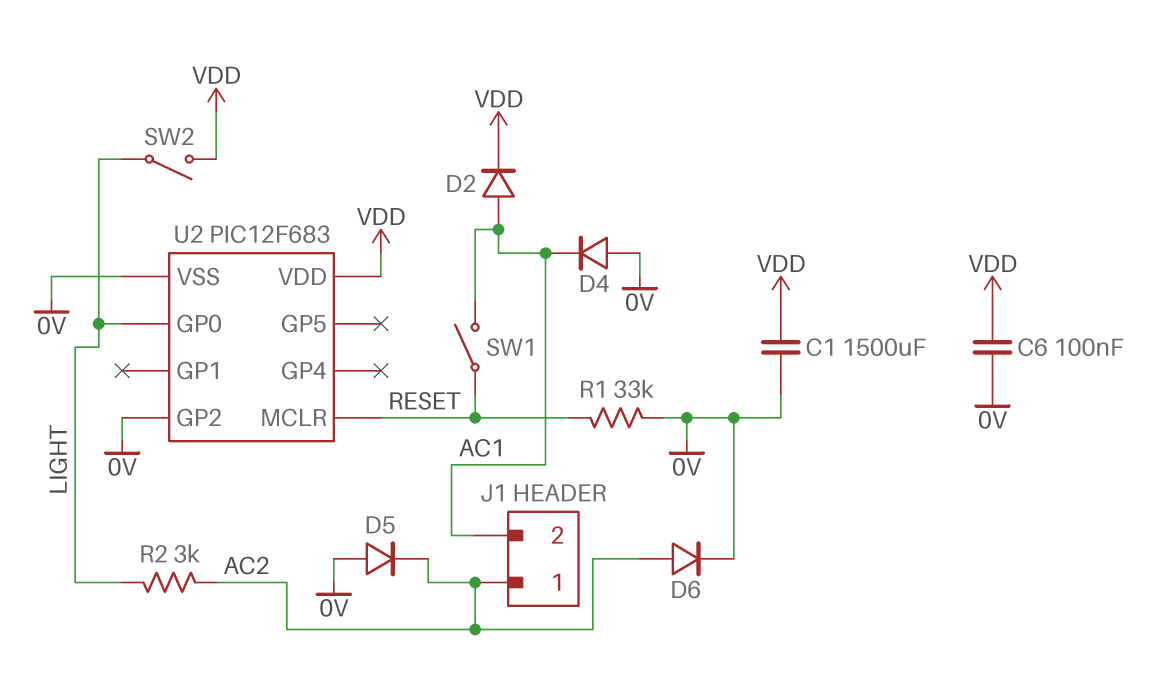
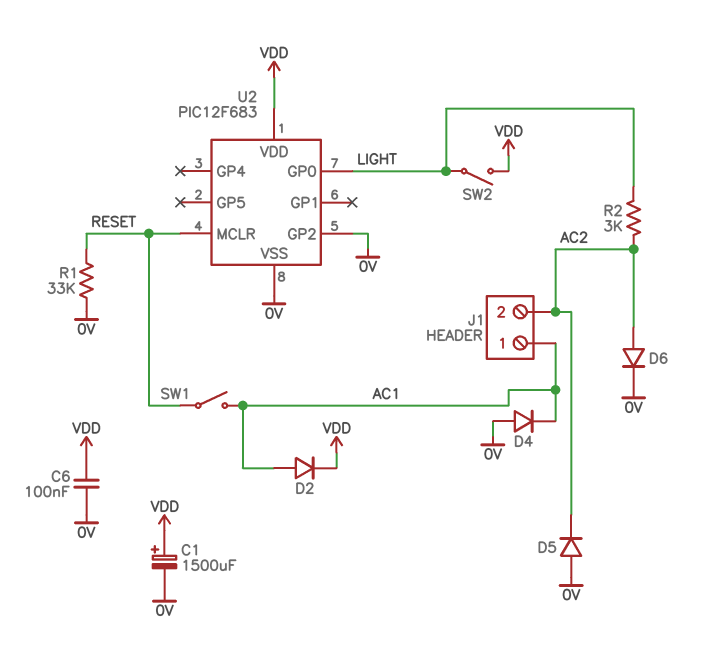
C1: 1500uF (0V, VDD) -> 1500uF (plus VDD, minus 0V)
J1 pin 1: AC2 -> AC1
J1 pin 2: AC1 -> AC2

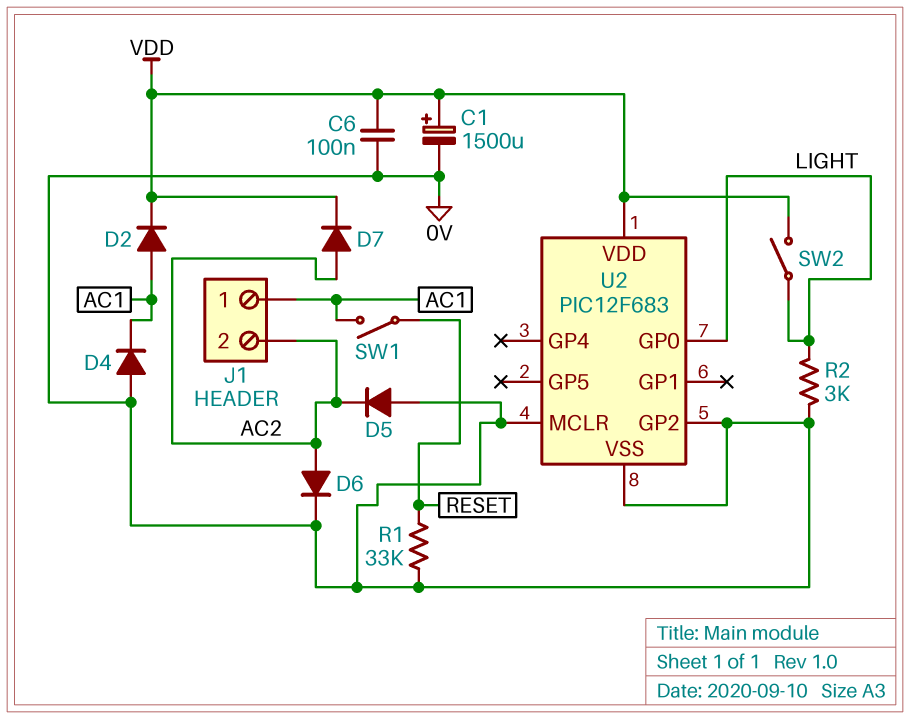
D7: none -> diode (A AC2, K VDD)
R2: 3k (AC2, LIGHT) -> 3k (0V, LIGHT)
U2 pin MCLR: RESET -> 0V

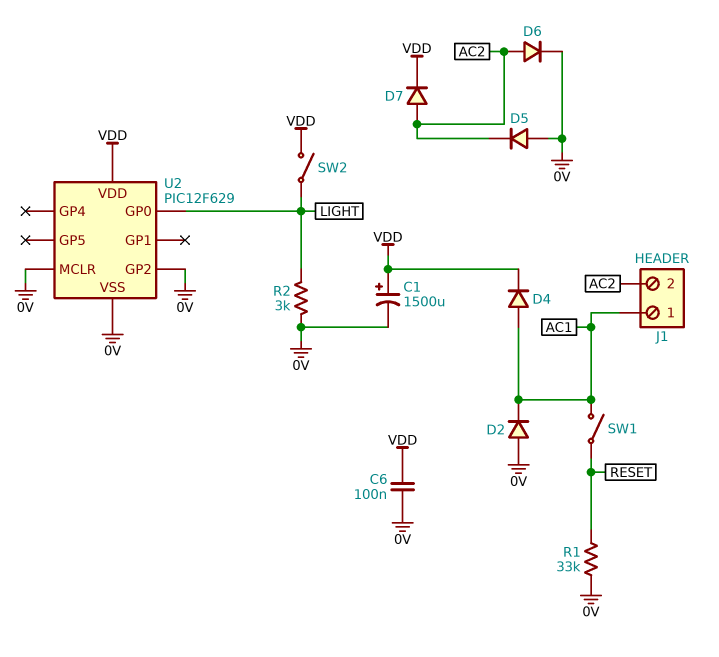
D2: diode (A AC1, K VDD) -> diode (A 0V, K AC1)
D4: diode (A 0V, K AC1) -> diode (A AC1, K VDD)
U2: PIC12F683 -> PIC12F629

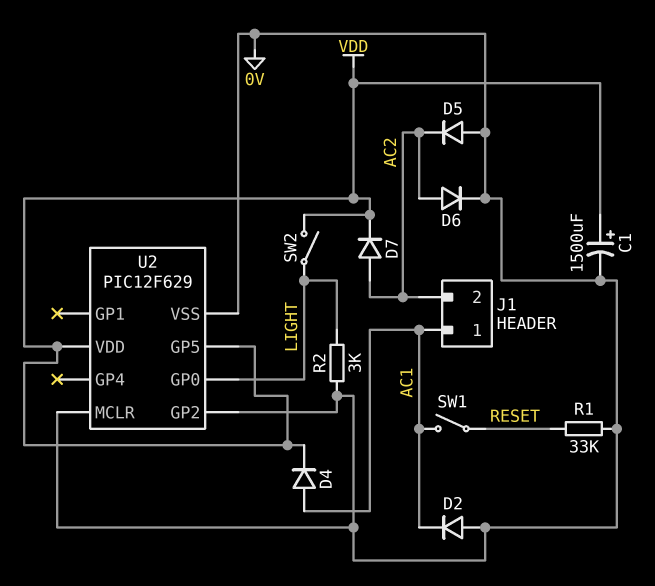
C6: 100nF (0V, VDD) -> none
U2 pin GP5: none -> VDD

